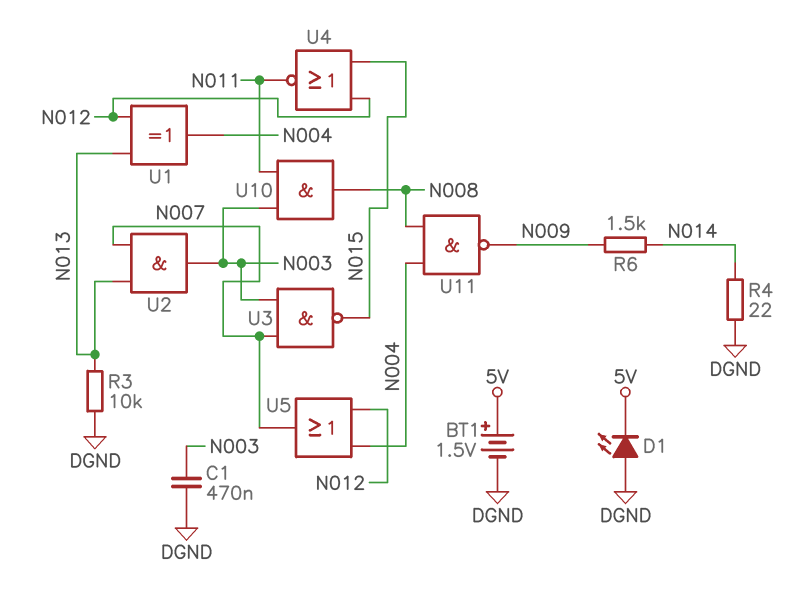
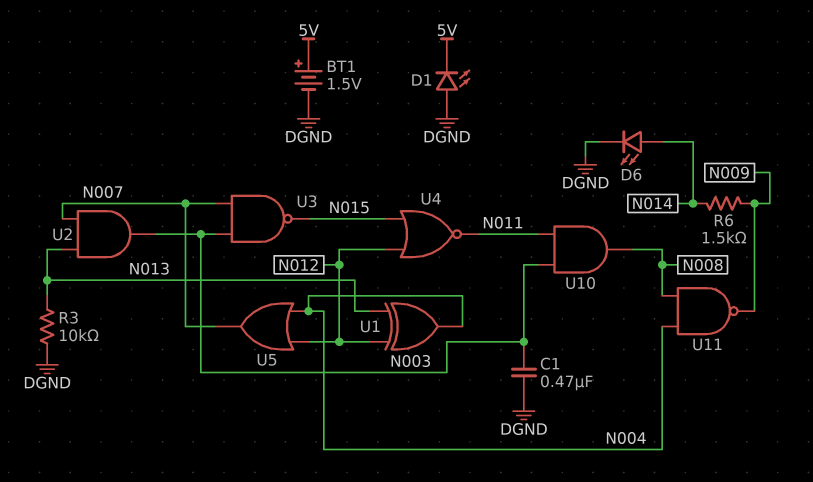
D6: none -> LED (A N014, K DGND)
R4: 22 (DGND, N014) -> none

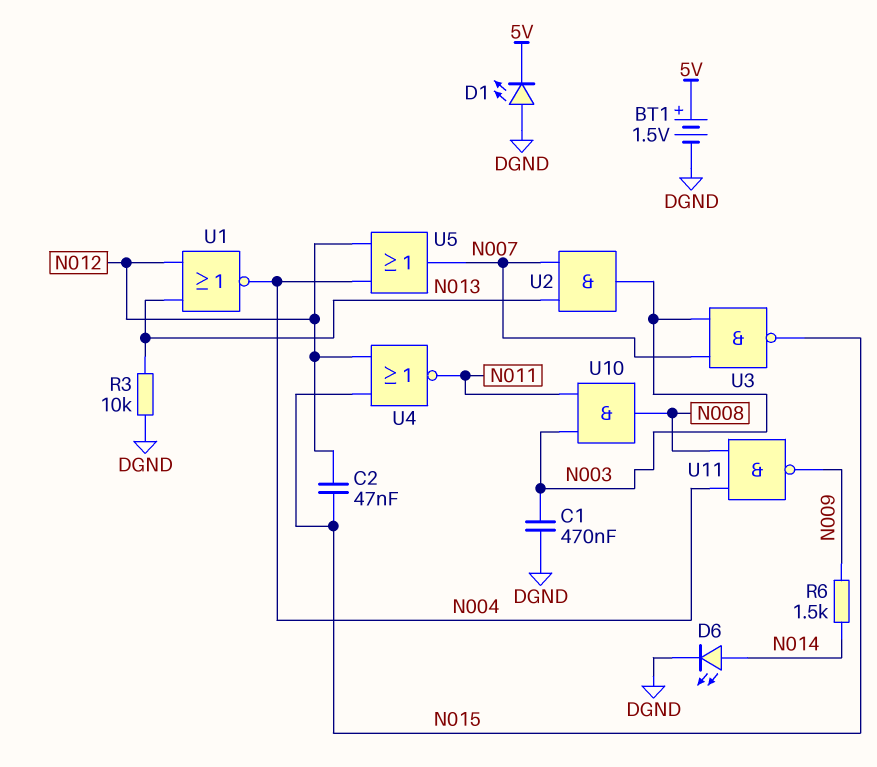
C2: none -> 47nF (N012, N015)
U1: XOR (in N012, in N013, out N004) -> NOR (in N012, in N013, out N004)

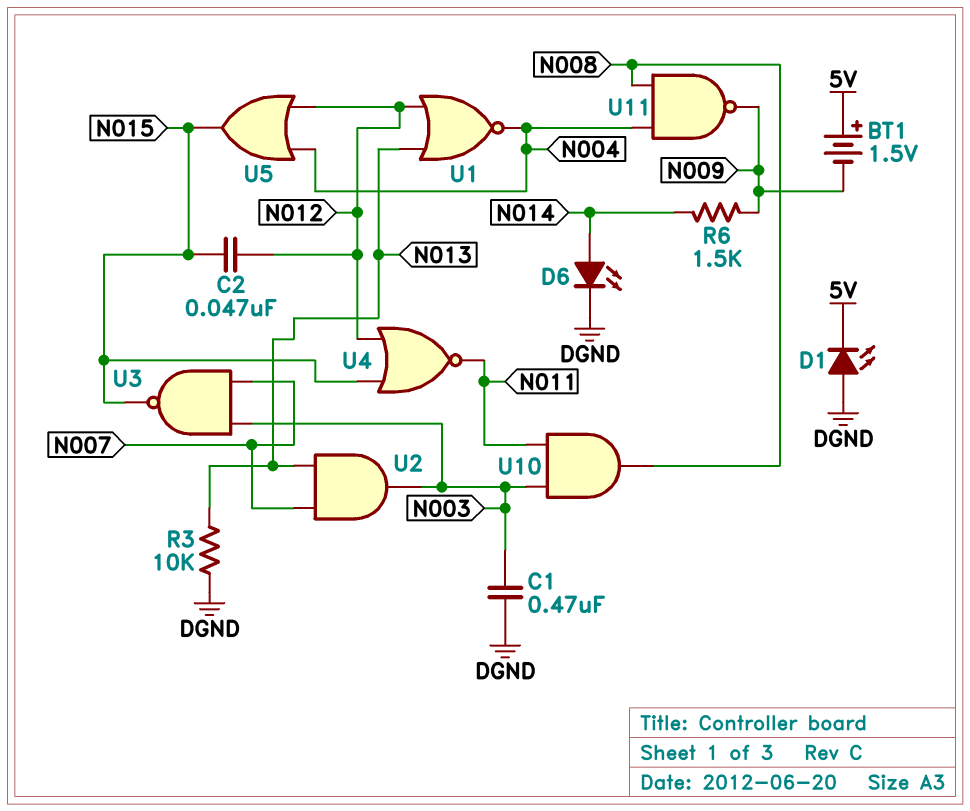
BT1: 1.5V (plus 5V, minus DGND) -> 1.5V (plus 5V, minus N009)
U5: OR (in N004, in N012, out N007) -> OR (in N004, in N012, out N015)

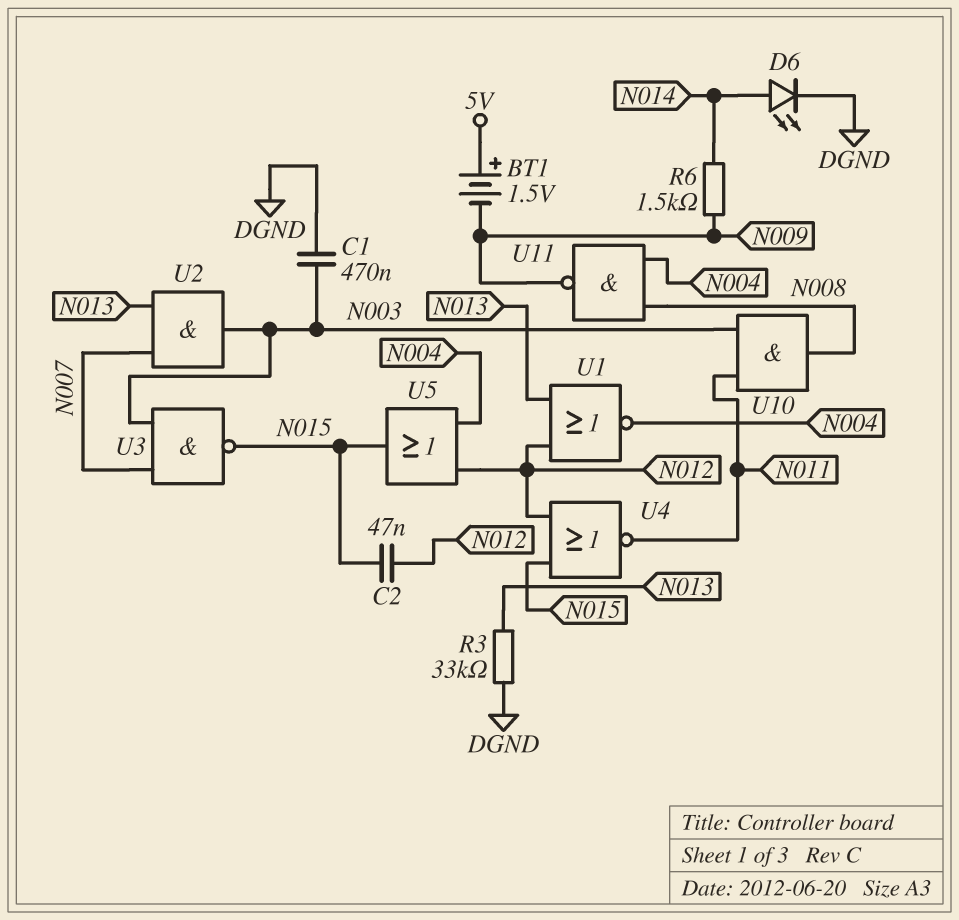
D1: LED (A DGND, K 5V) -> none
R3: 10k (DGND, N013) -> 33k (DGND, N013)

